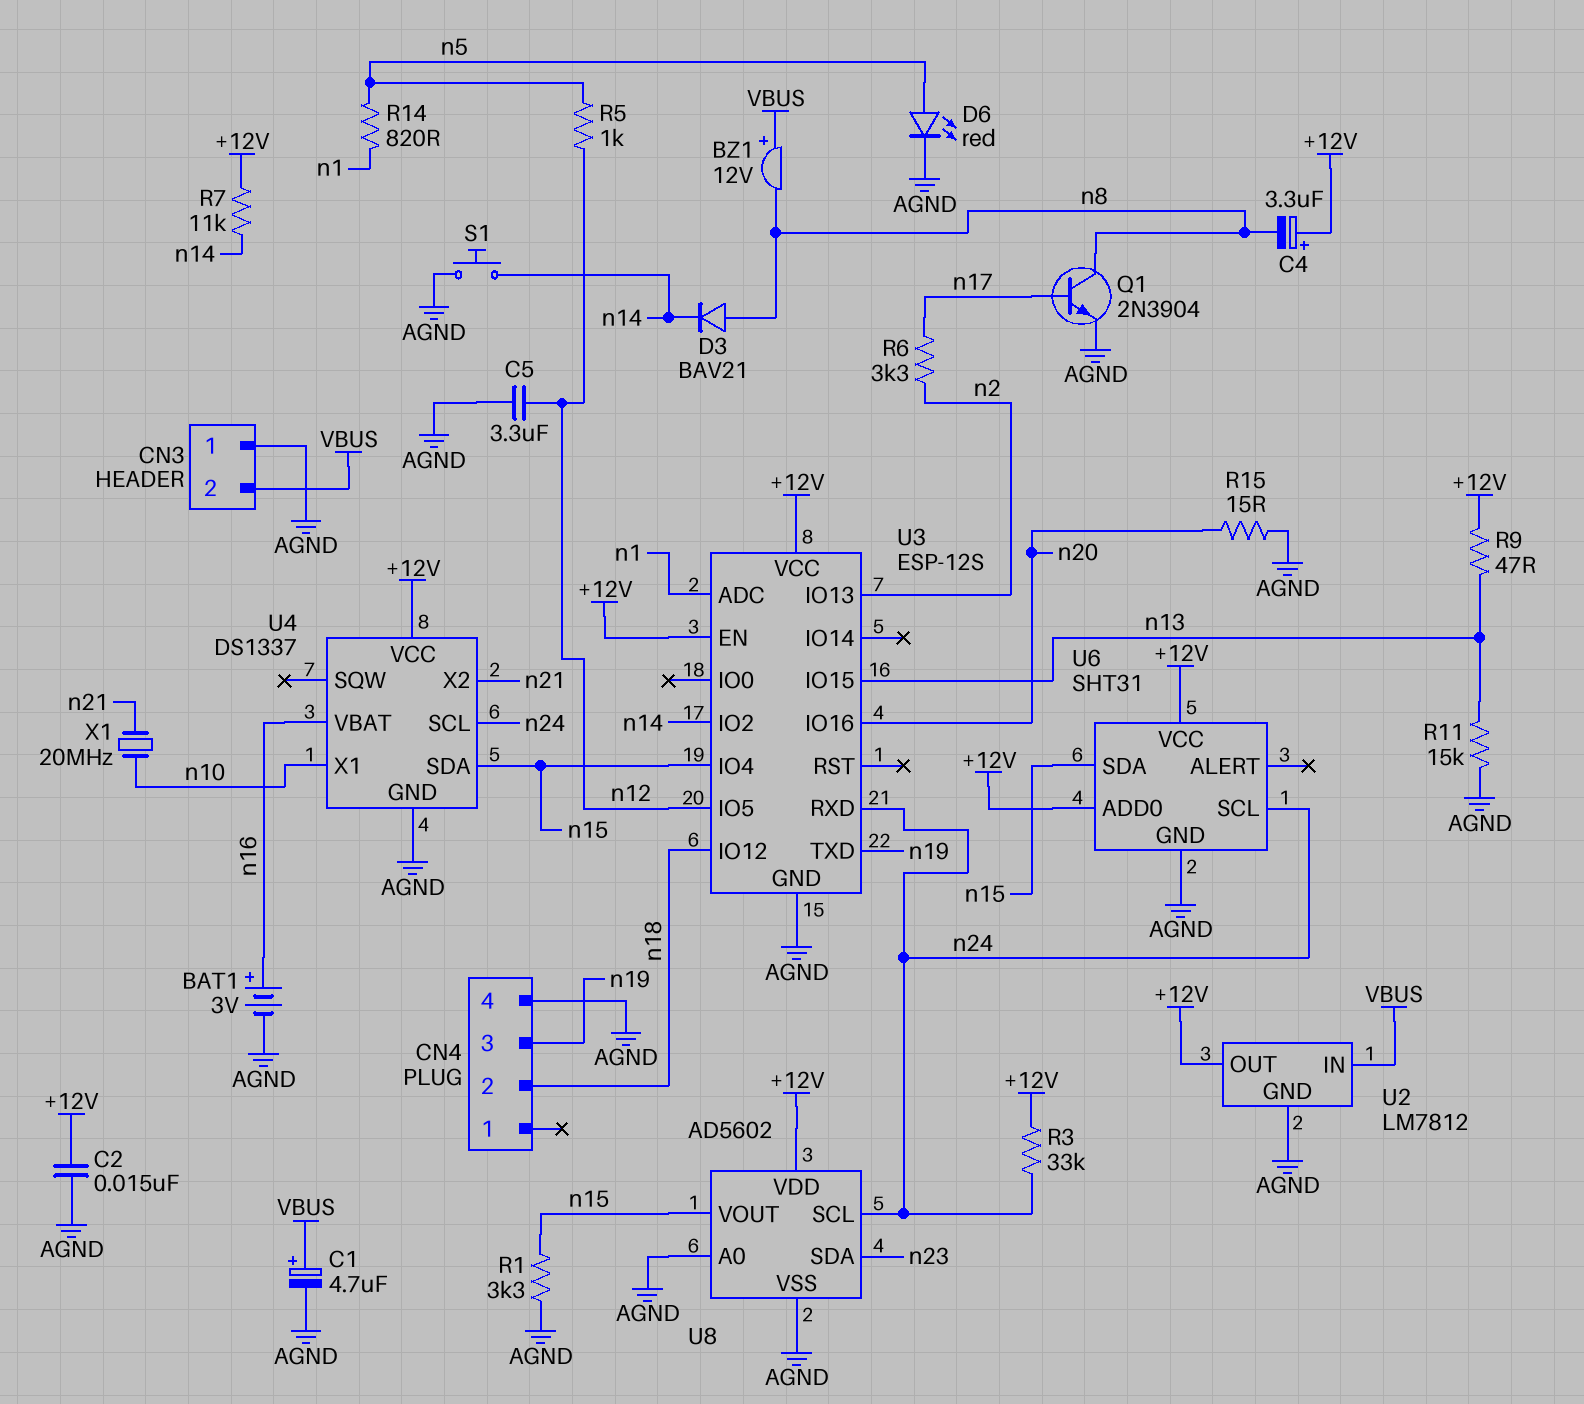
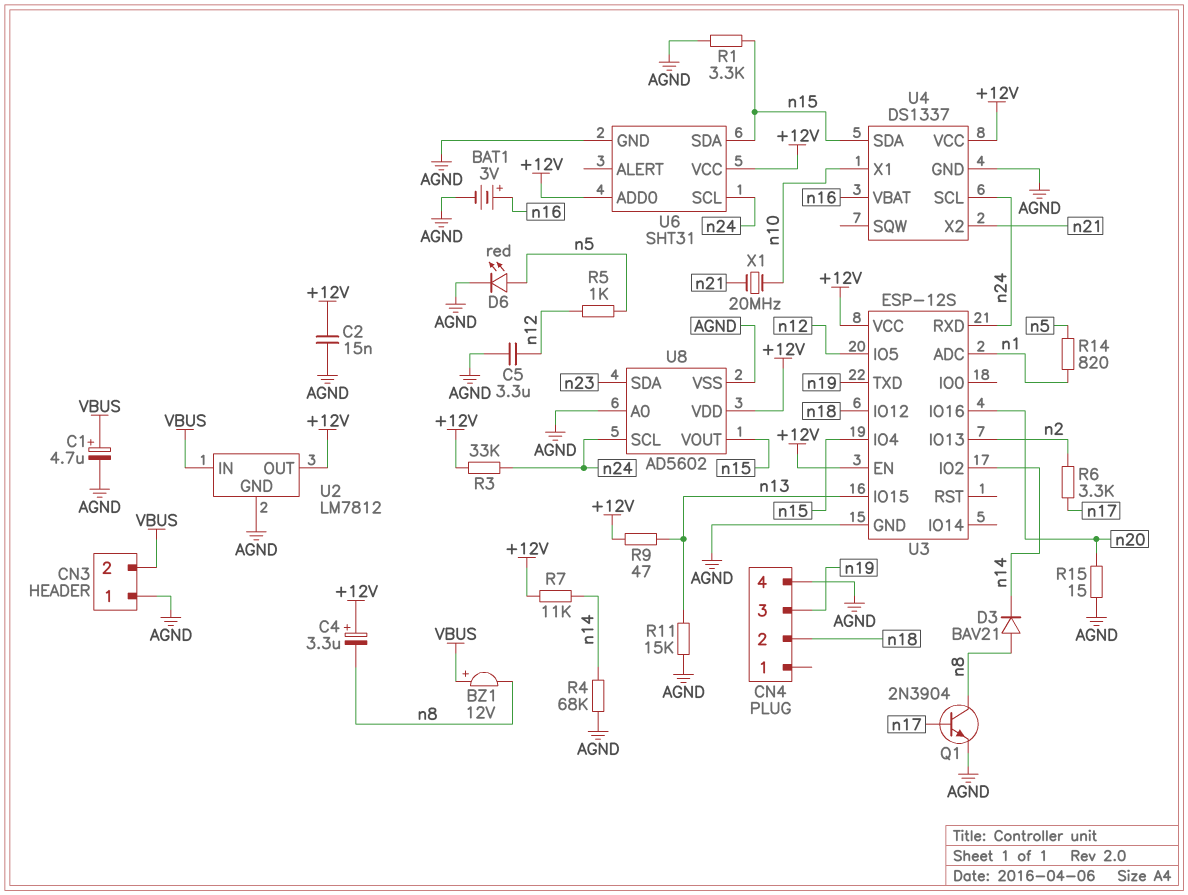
R4: none -> 68k (AGND, n14)
S1: button (AGND, n14) -> none

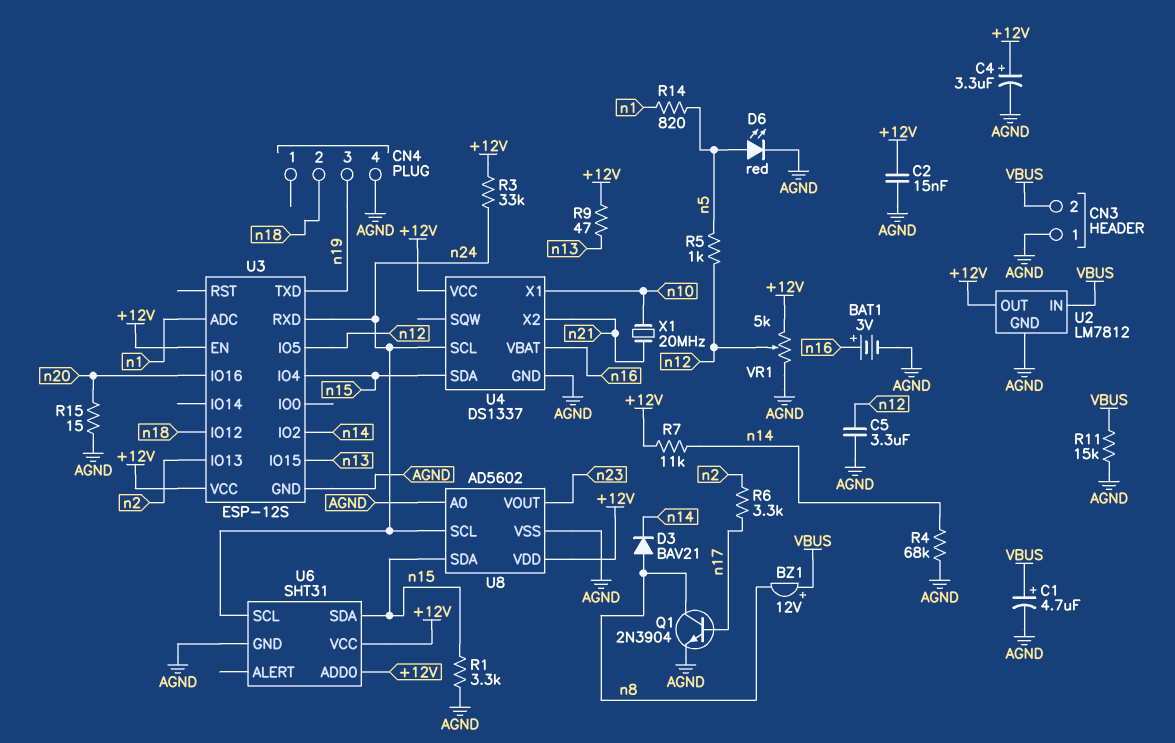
C4: 3.3uF (plus +12V, minus n8) -> 3.3uF (plus +12V, minus AGND)
R11: 15k (AGND, n13) -> 15k (AGND, VBUS)
U8 pin SDA: n23 -> n15
U8 pin VOUT: n15 -> n23
VR1: none -> 5k (+12V, AGND, wiper n12)

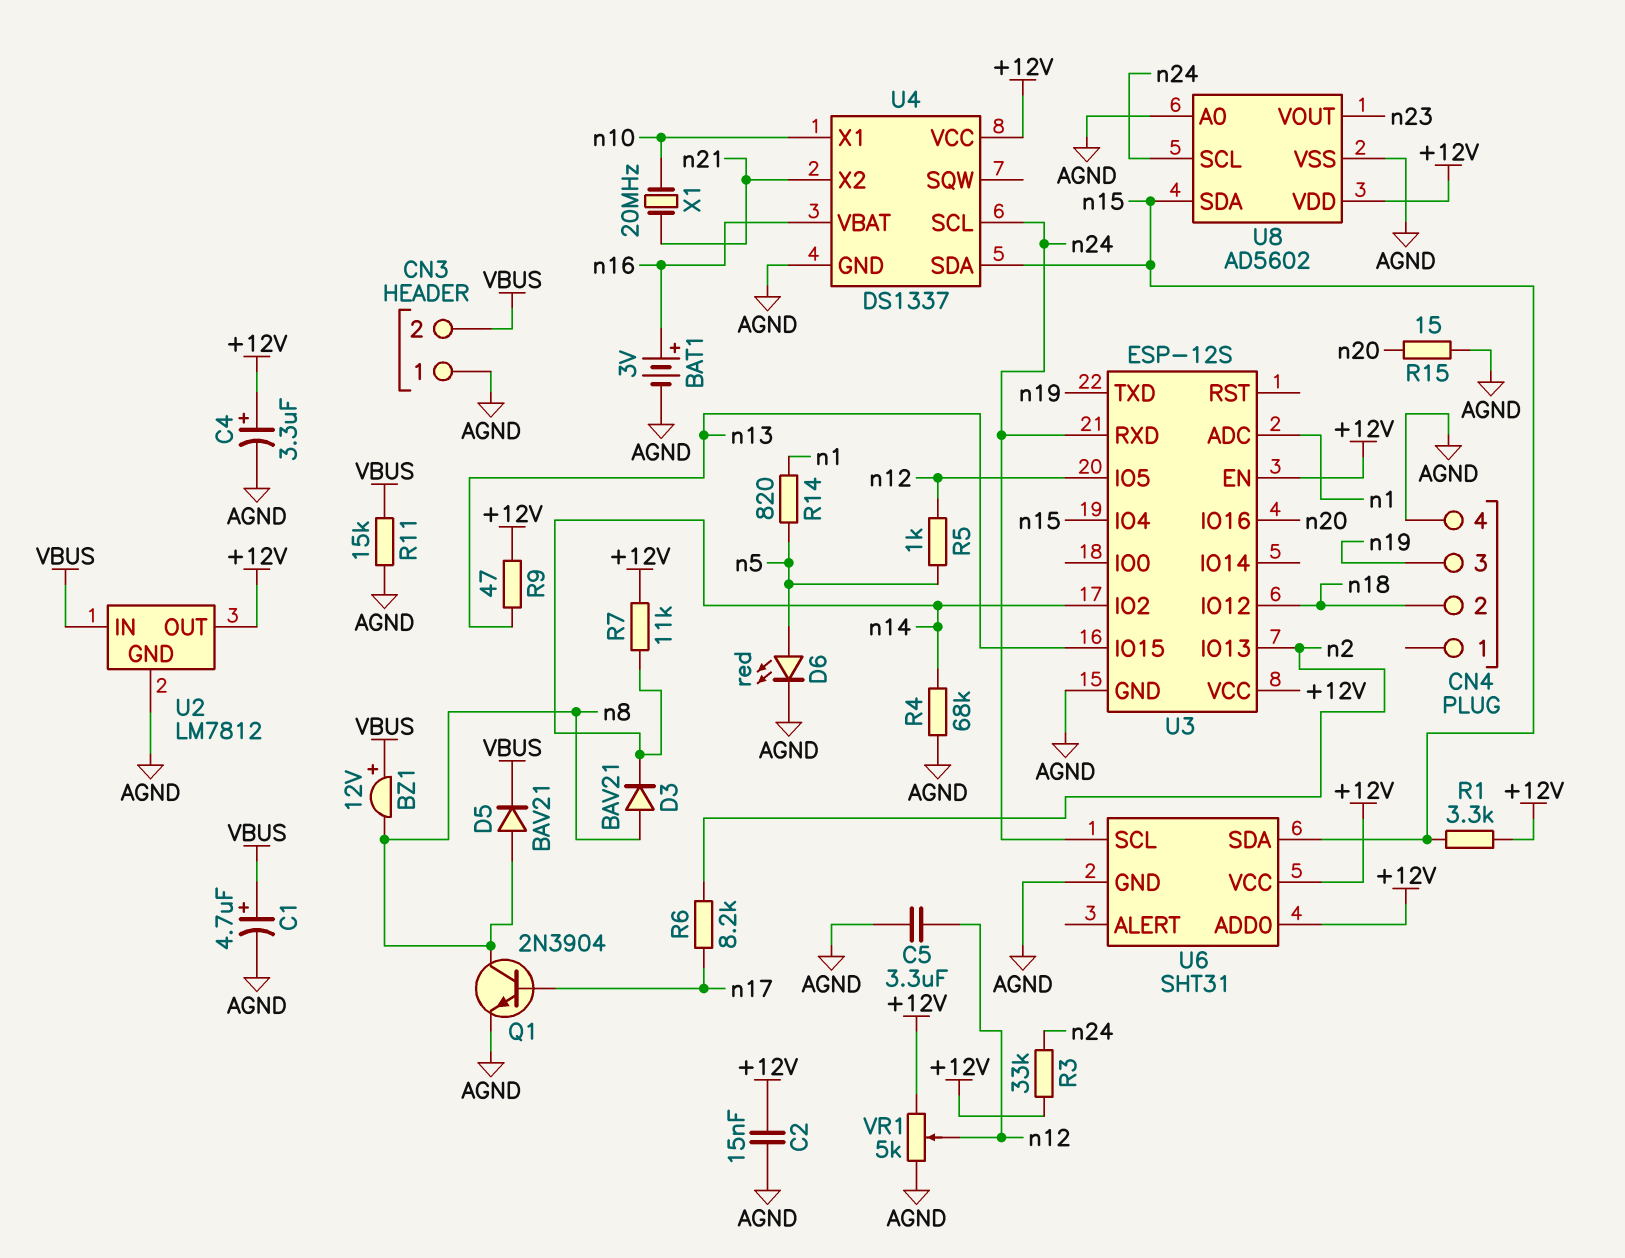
D5: none -> diode BAV21 (A n8, K VBUS)
R1: 3.3k (AGND, n15) -> 3.3k (+12V, n15)
R6: 3.3k (n2, n17) -> 8.2k (n2, n17)

